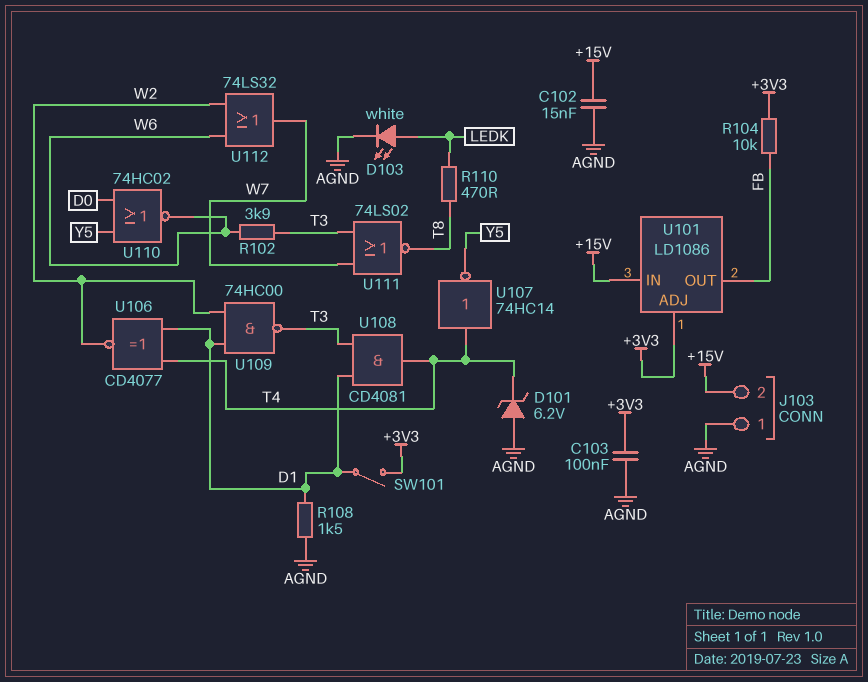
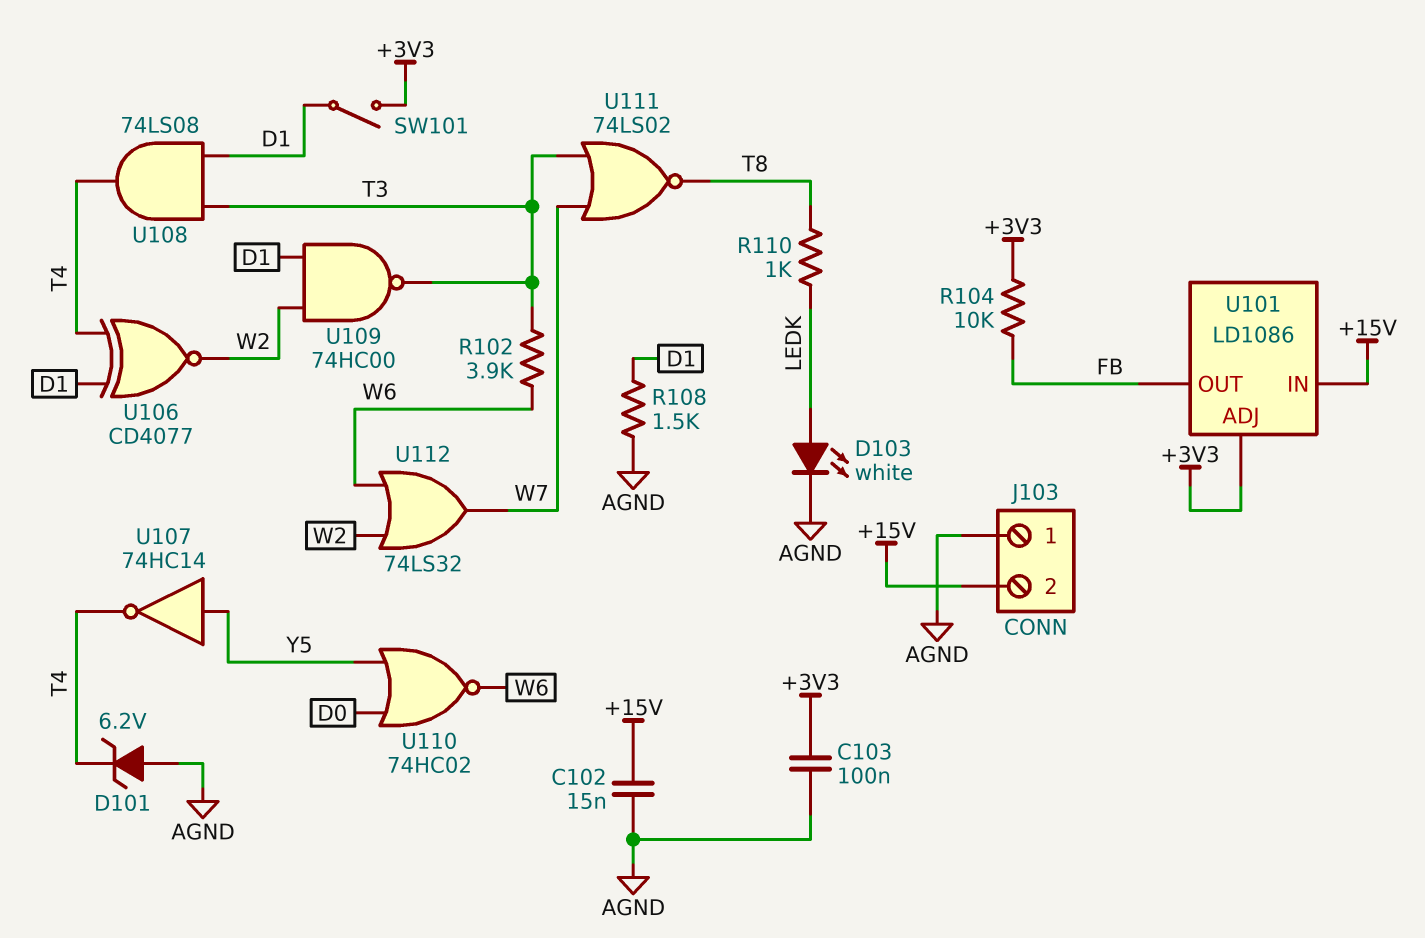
R110: 470 (LEDK, T8) -> 1k (LEDK, T8)
U107: NOT 74HC14 (in T4, out Y5) -> NOT 74HC14 (in Y5, out T4)
U108: AND CD4081 (in D1, in T3, out T4) -> AND 74LS08 (in D1, in T3, out T4)

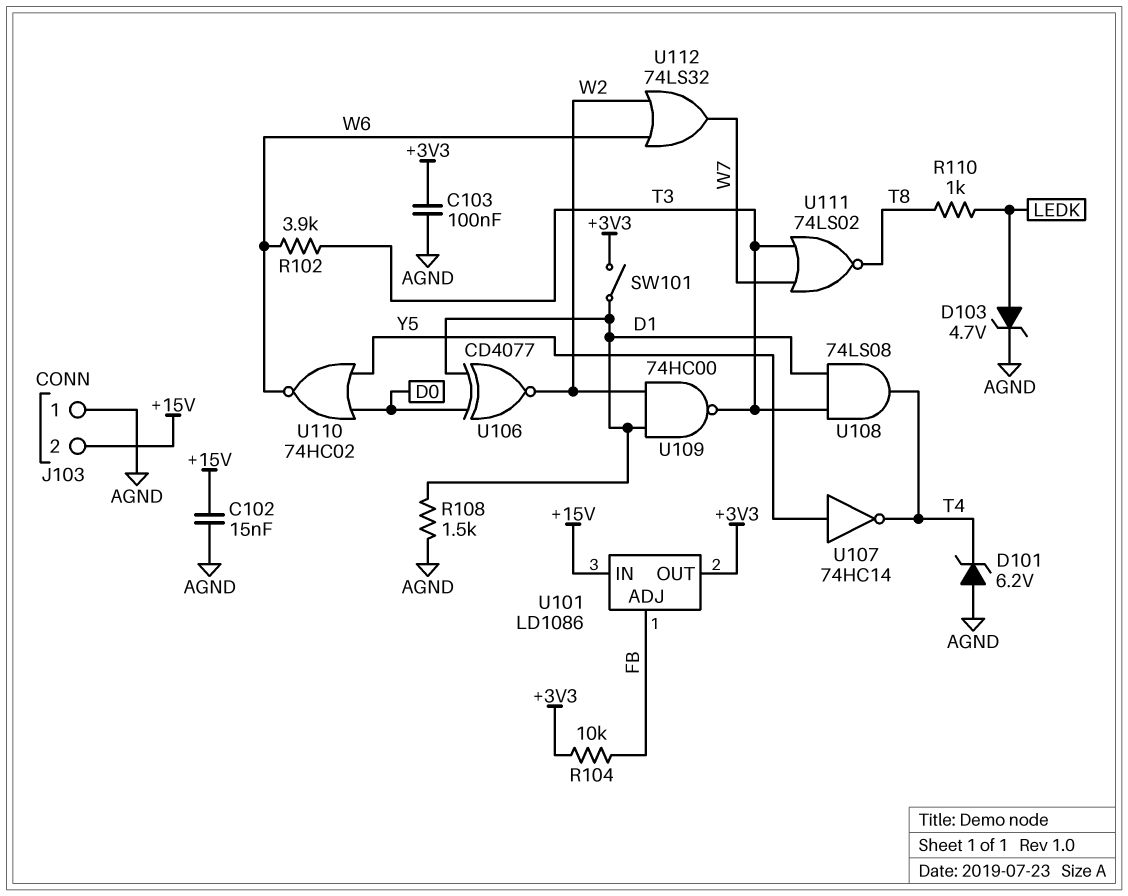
D103: LED white (A LEDK, K AGND) -> zener 4.7V (A LEDK, K AGND)
U101 pin ADJ: +3V3 -> FB
U101 pin OUT: FB -> +3V3
U106: XNOR CD4077 (in D1, in T4, out W2) -> XNOR CD4077 (in D0, in D1, out W2)

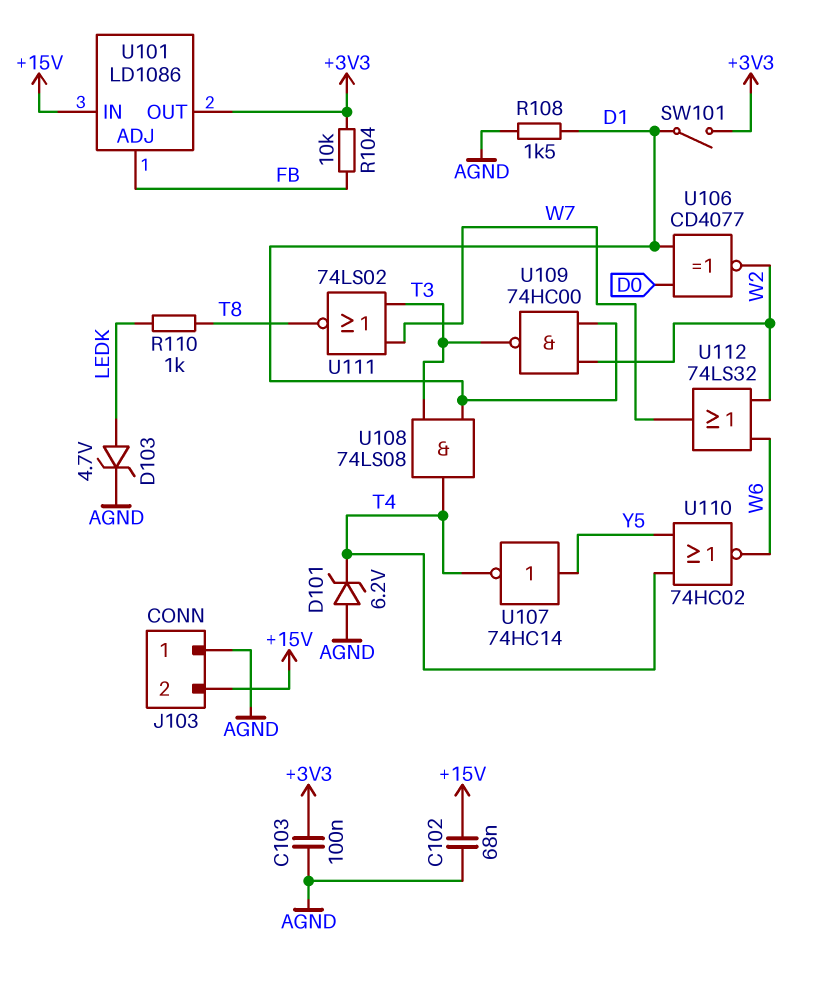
C102: 15nF (+15V, AGND) -> 68nF (+15V, AGND)
R102: 3.9k (T3, W6) -> none
U110: NOR 74HC02 (in D0, in Y5, out W6) -> NOR 74HC02 (in T4, in Y5, out W6)

